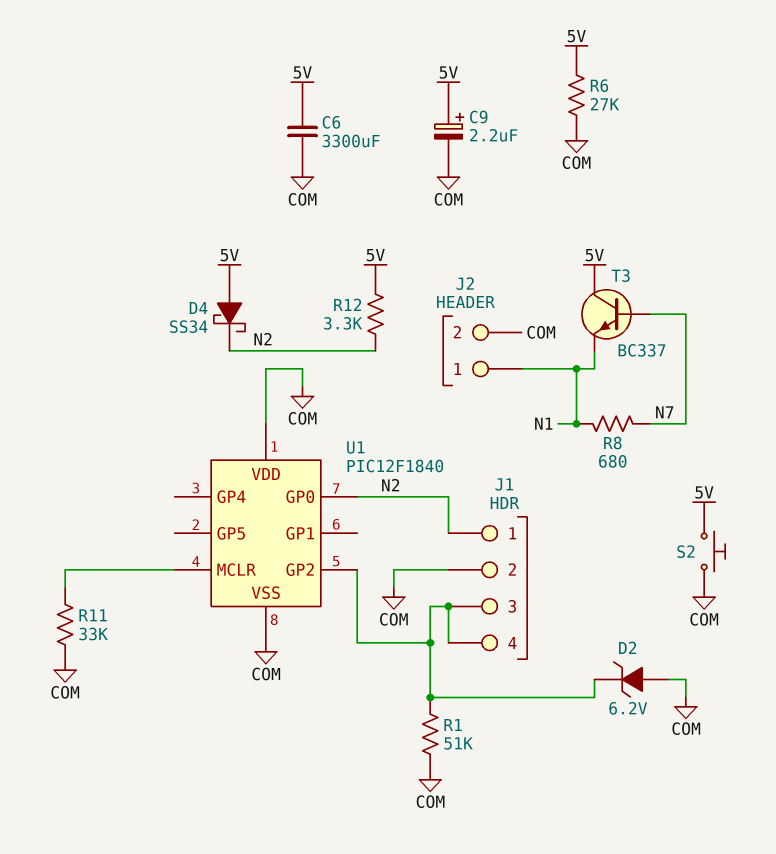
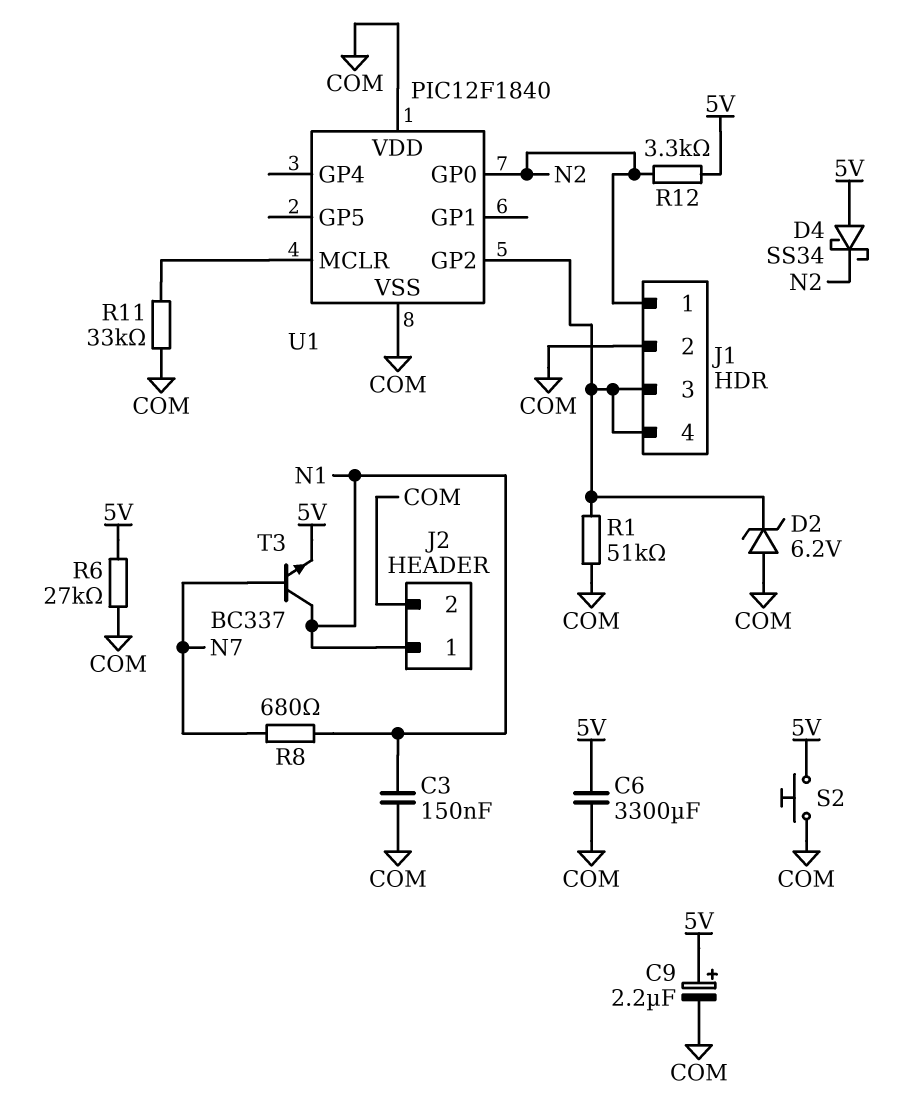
C3: none -> 150nF (COM, N1)
T3: NPN BC337 (B N7, C 5V, E N1) -> NPN BC337 (B N7, C N1, E 5V)

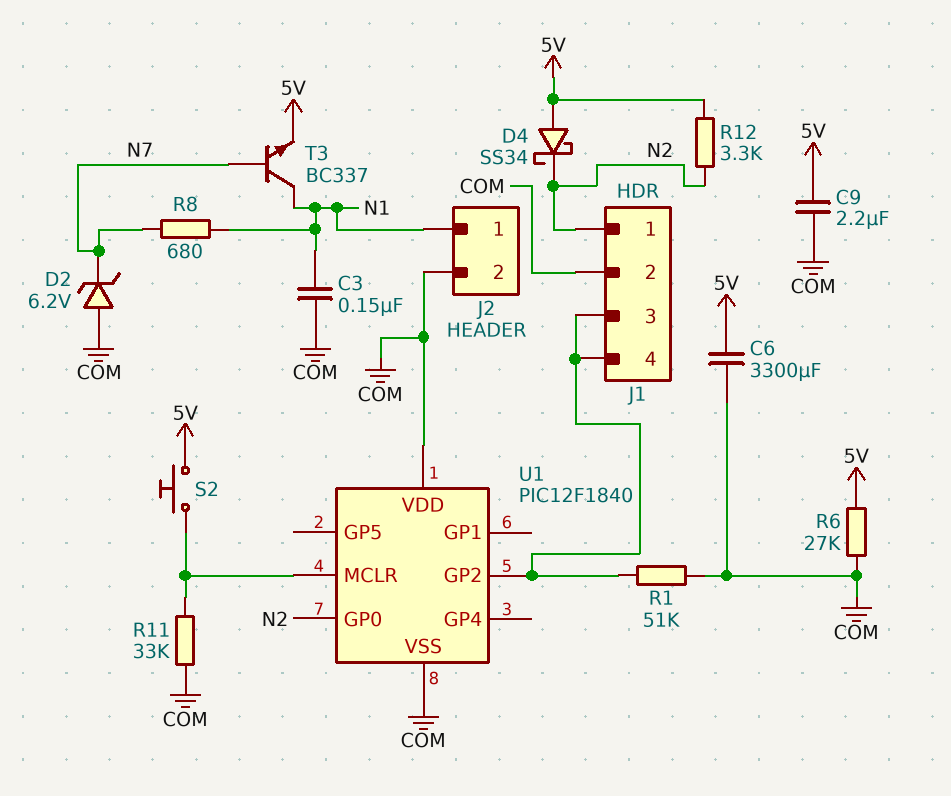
C9: 2.2uF (plus 5V, minus COM) -> 2.2uF (5V, COM)
D2: zener 6.2V (A COM, K J1/3) -> zener 6.2V (A COM, K N7)
S2: button (5V, COM) -> button (5V, U1/MCLR)

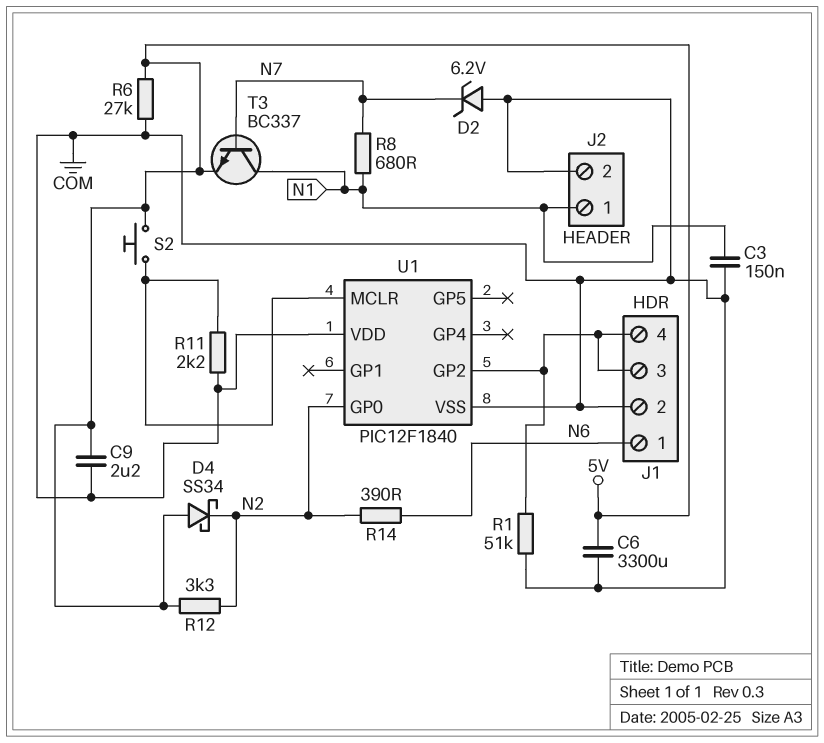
J1 pin 1: N2 -> N6
R11: 33k (COM, U1/MCLR) -> 2.2k (COM, U1/MCLR)
R14: none -> 390 (N2, N6)

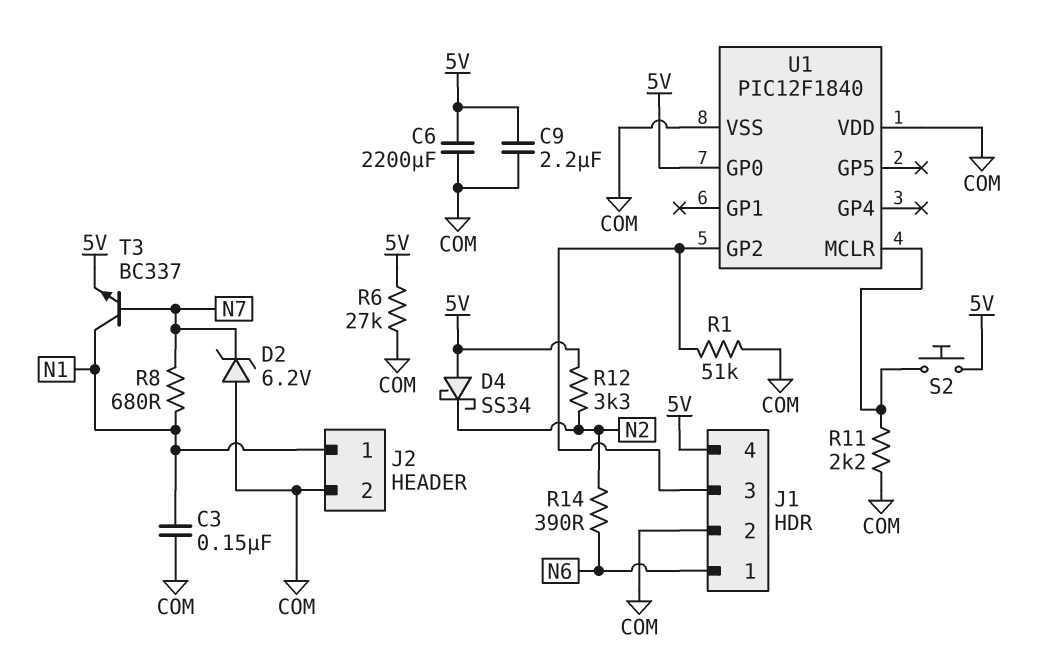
C6: 3300uF (5V, COM) -> 2200uF (5V, COM)
J1 pin 4: J1/3 -> 5V
U1 pin GP0: N2 -> 5V

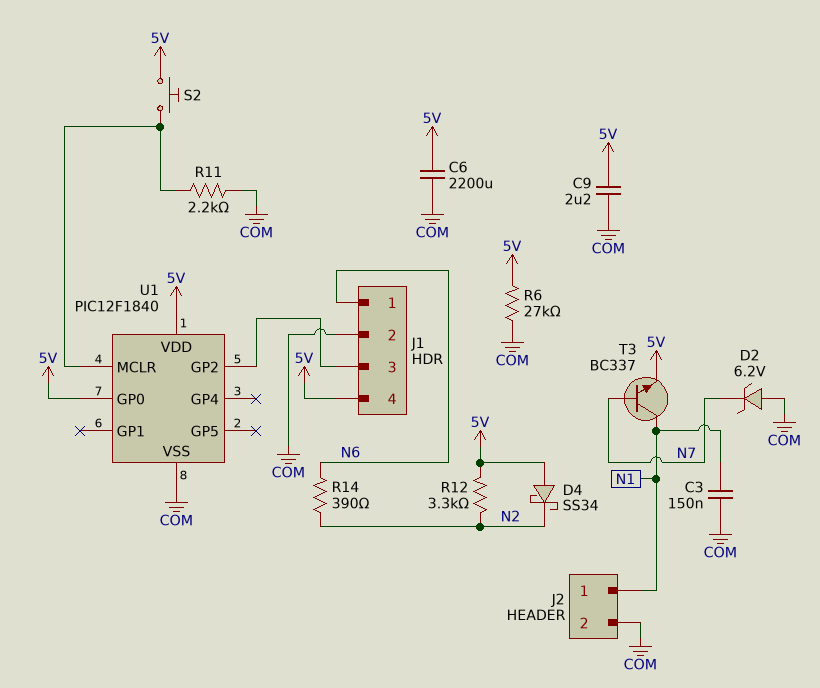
R1: 51k (COM, J1/3) -> none
R8: 680 (N1, N7) -> none
U1 pin VDD: COM -> 5V

